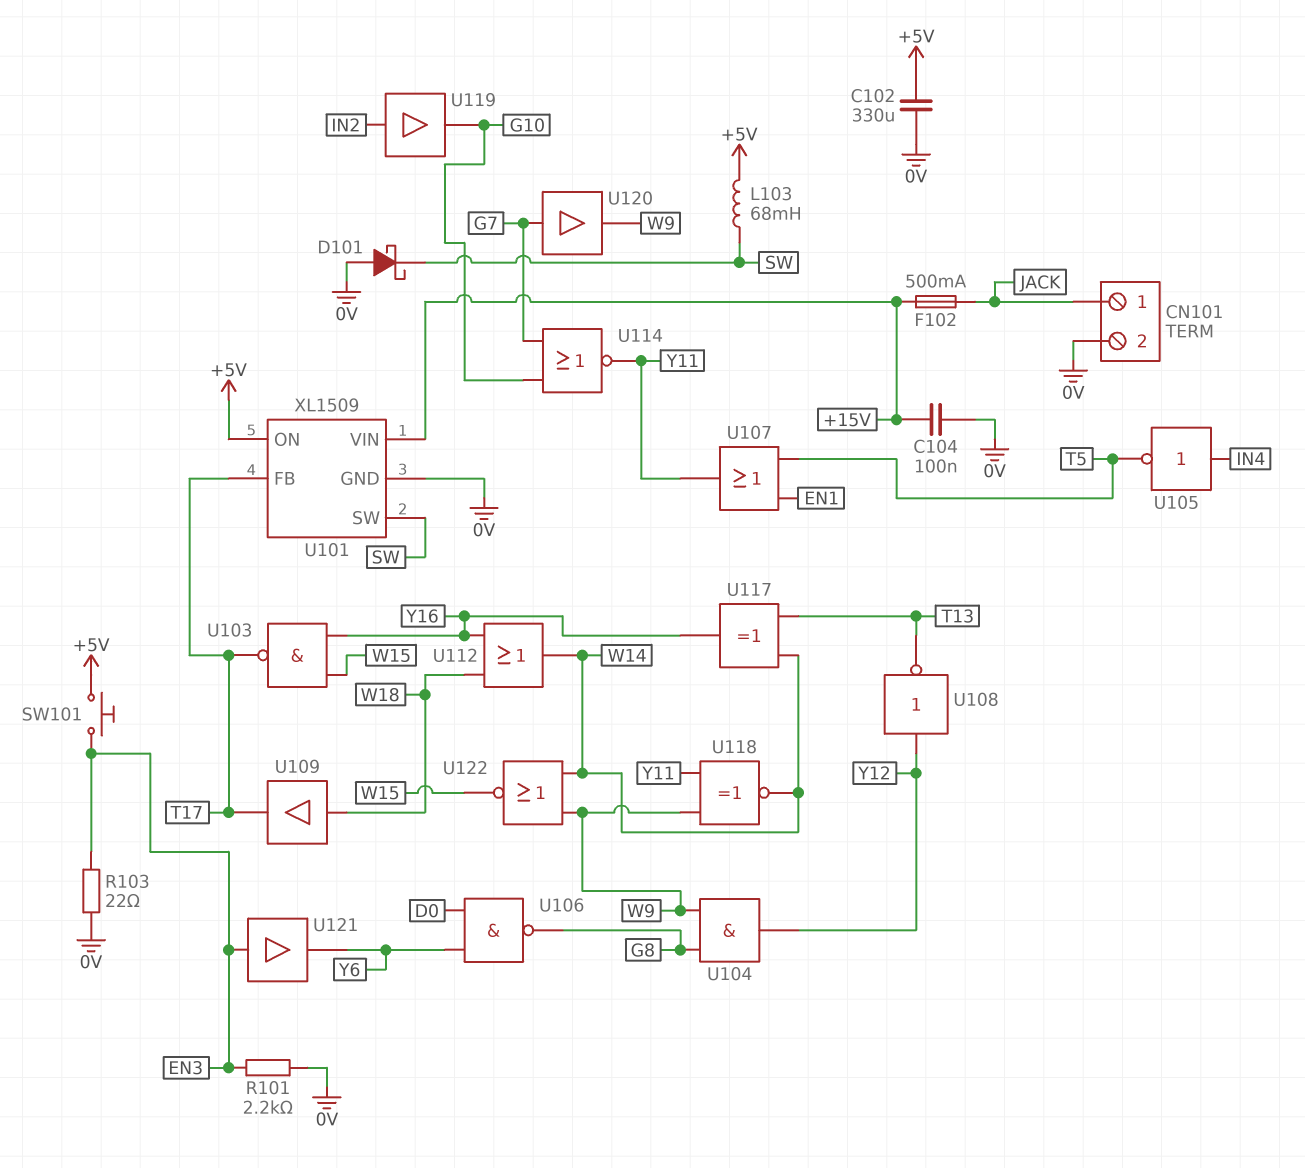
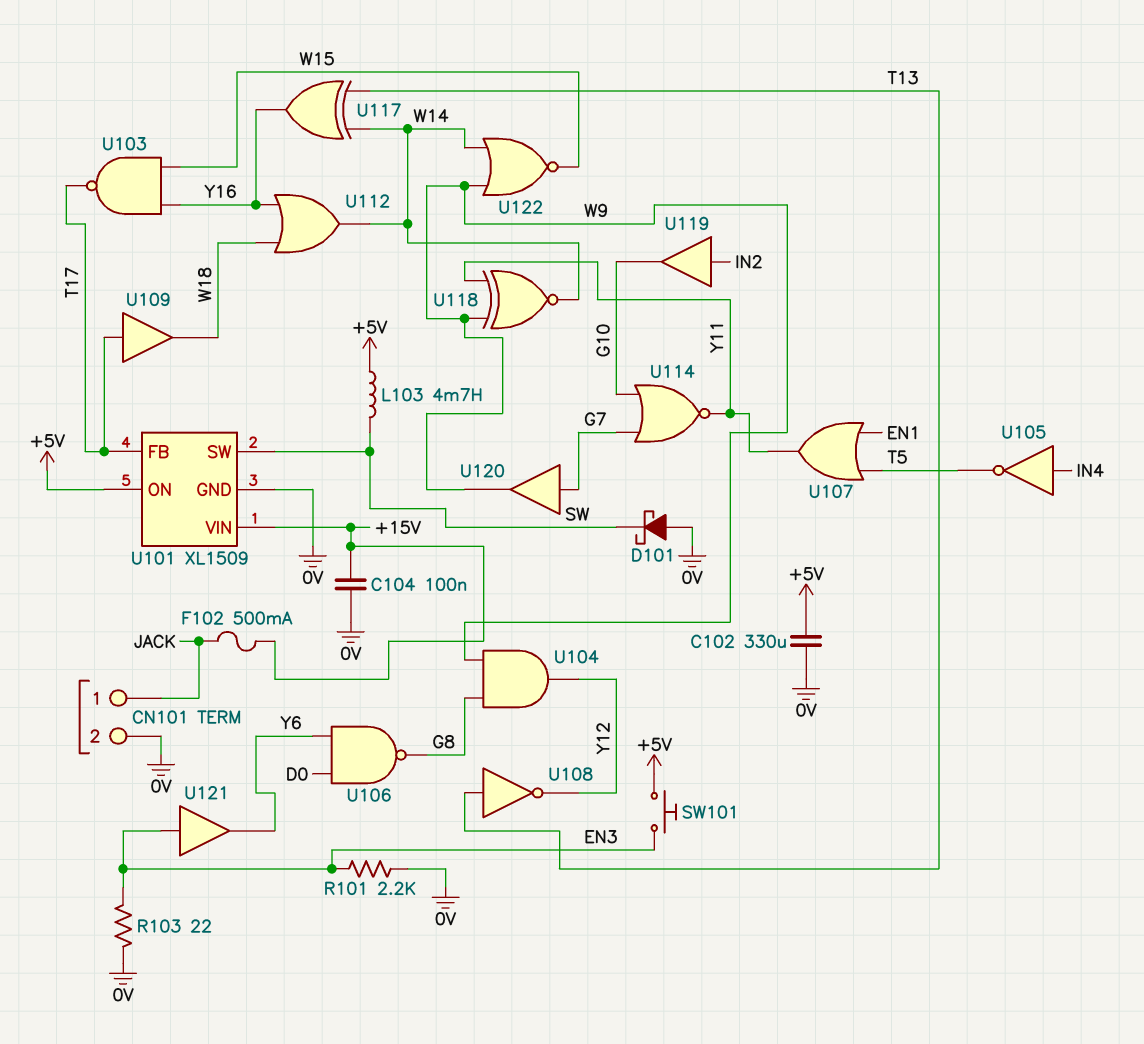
L103: 68mH (+5V, SW) -> 4.7mH (+5V, SW)
U108: NOT (in Y12, out T13) -> NOT (in T13, out Y12)
U109: buffer (in W18, out T17) -> buffer (in T17, out W18)

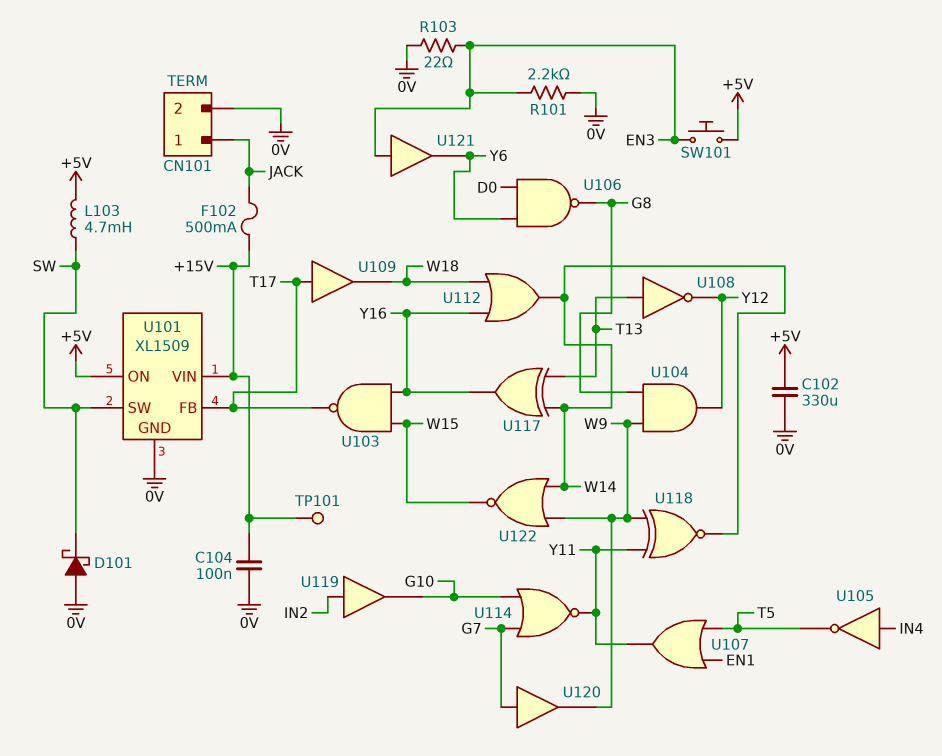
TP101: none -> test point (+15V)

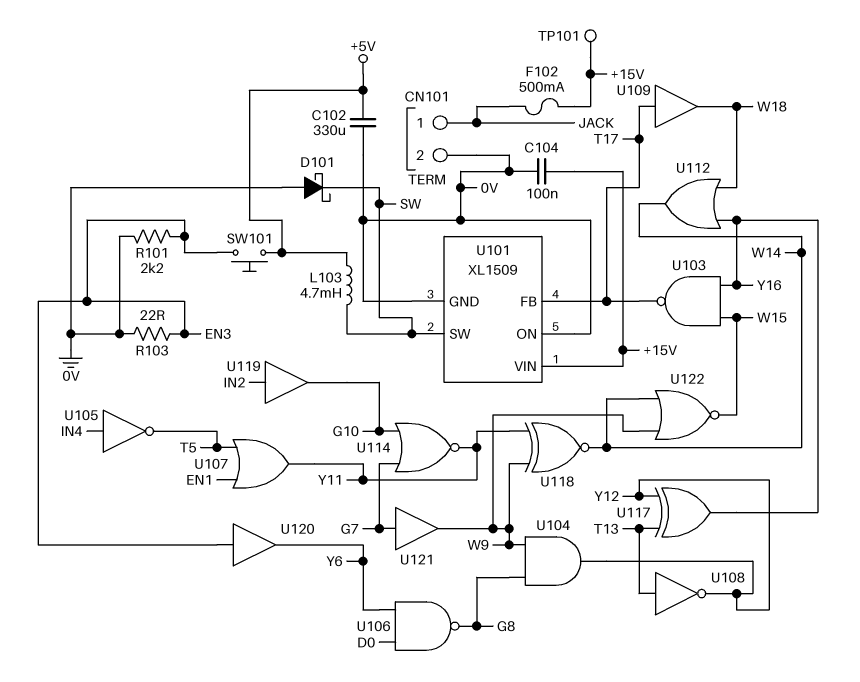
U101 pin ON: +5V -> 0V
U117: XOR (in T13, in W14, out Y16) -> XOR (in T13, in Y12, out Y16)
U120: buffer (in G7, out W9) -> buffer (in EN3, out Y6)
U121: buffer (in EN3, out Y6) -> buffer (in G7, out W9)

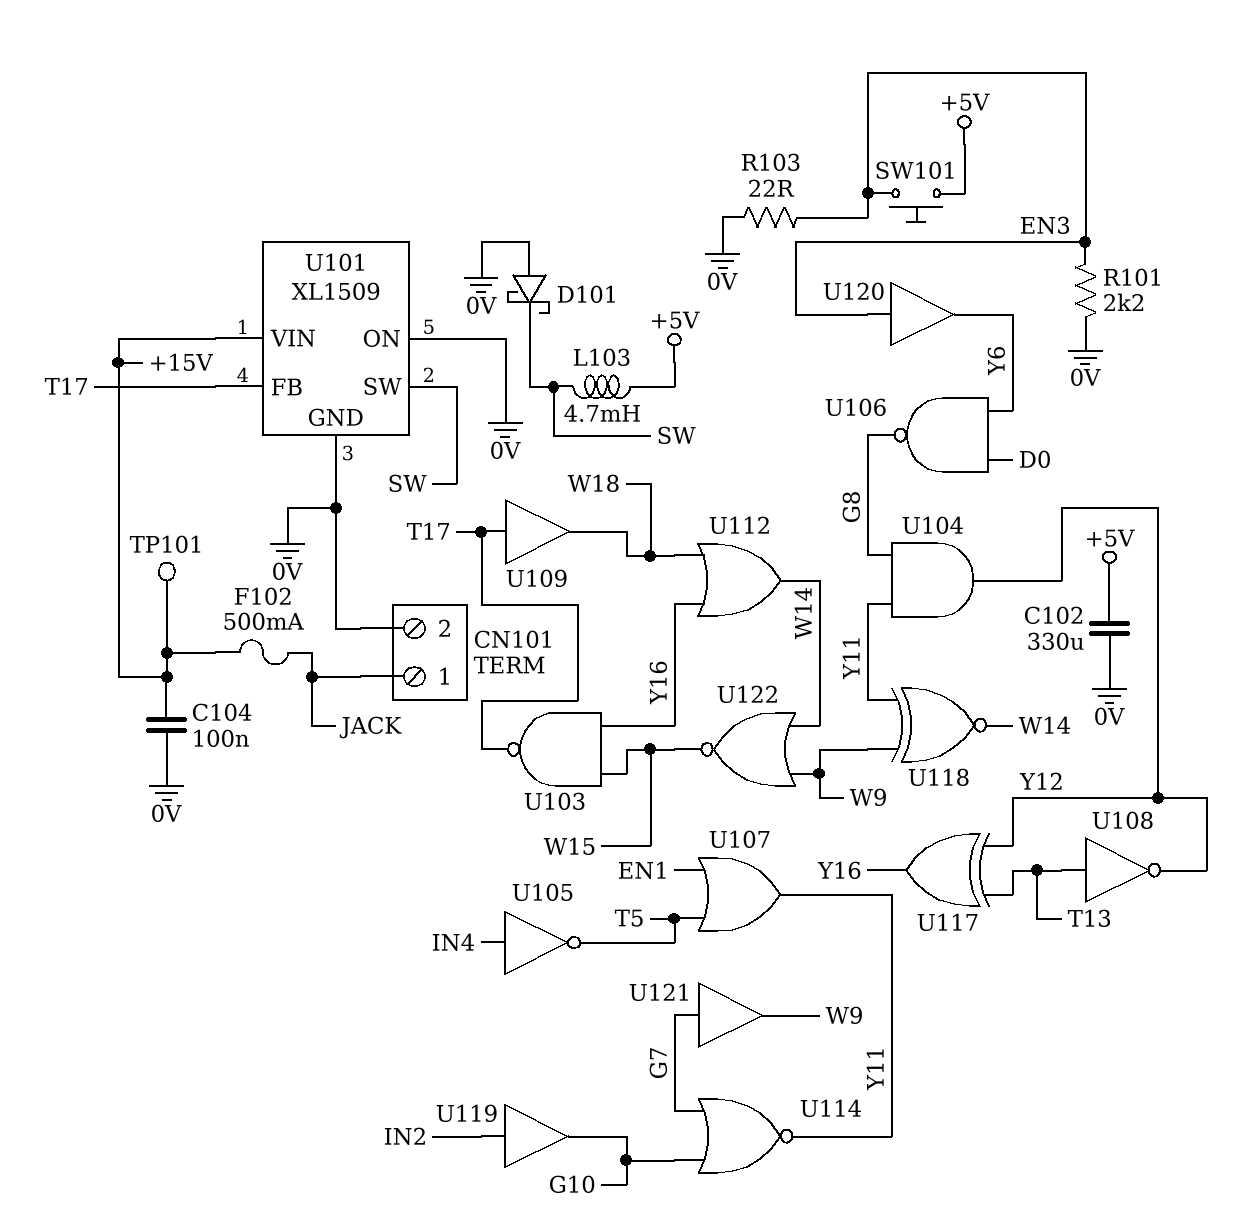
U104: AND (in G8, in W9, out Y12) -> AND (in G8, in Y11, out Y12)

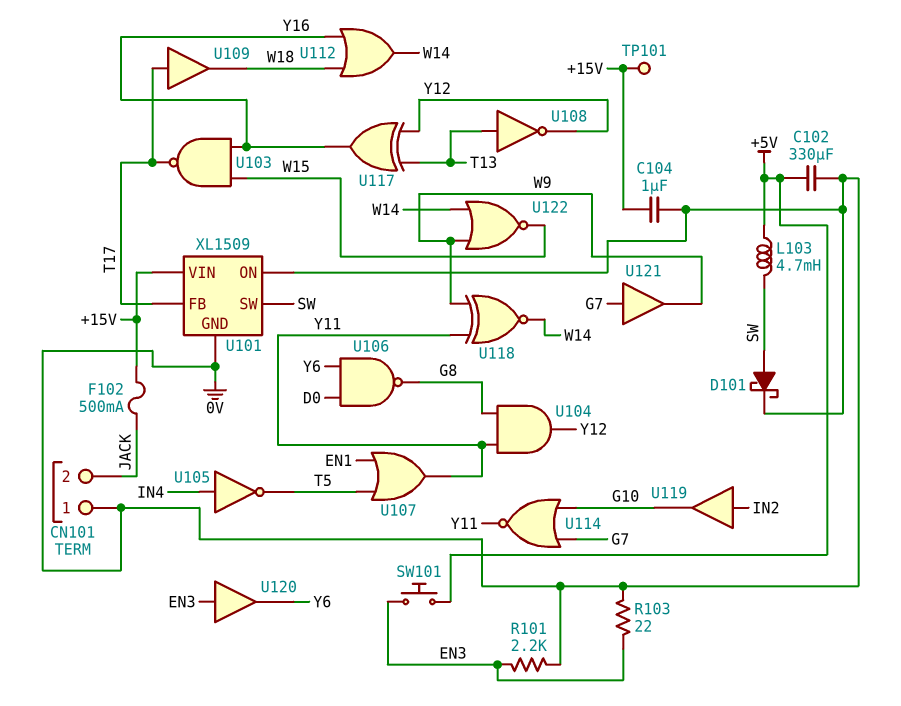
C104: 100nF (+15V, 0V) -> 1uF (+15V, 0V)
CN101 pin 1: JACK -> 0V
CN101 pin 2: 0V -> JACK
D101: schottky (A 0V, K SW) -> schottky (A SW, K 0V)

